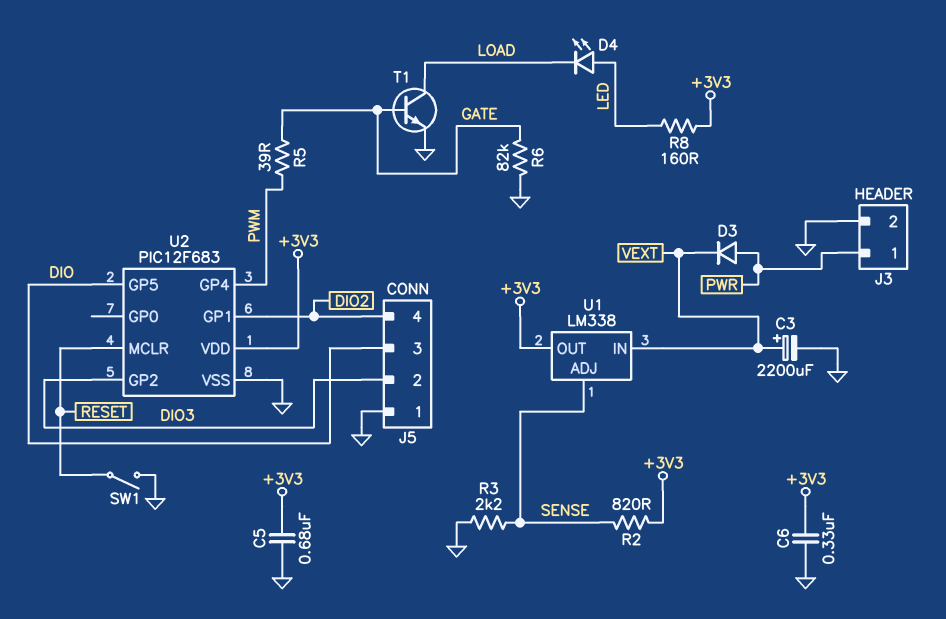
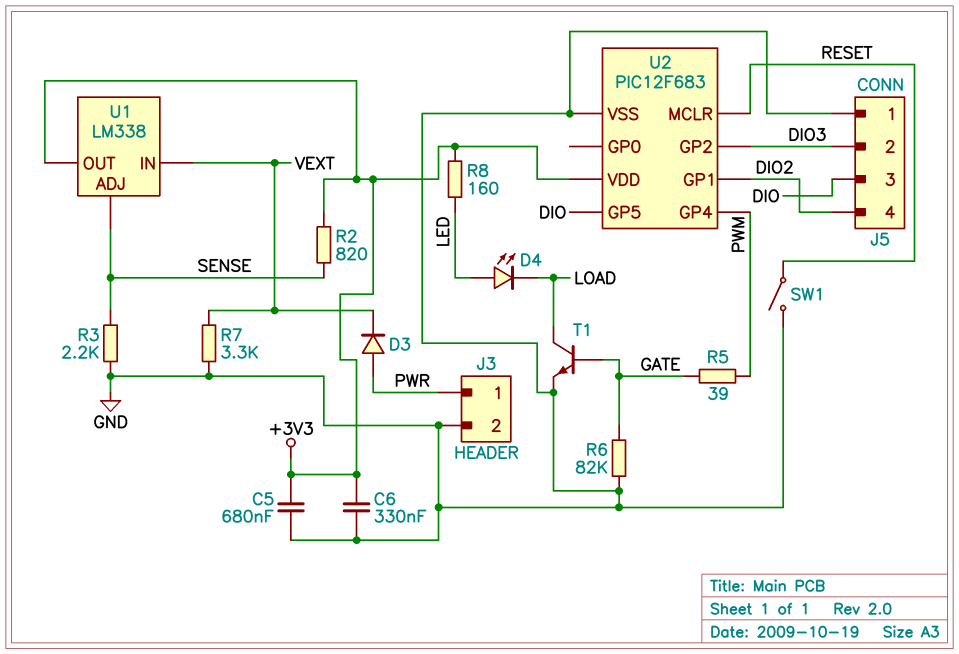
C3: 2200uF (plus VEXT, minus GND) -> none
R7: none -> 3.3k (GND, VEXT)

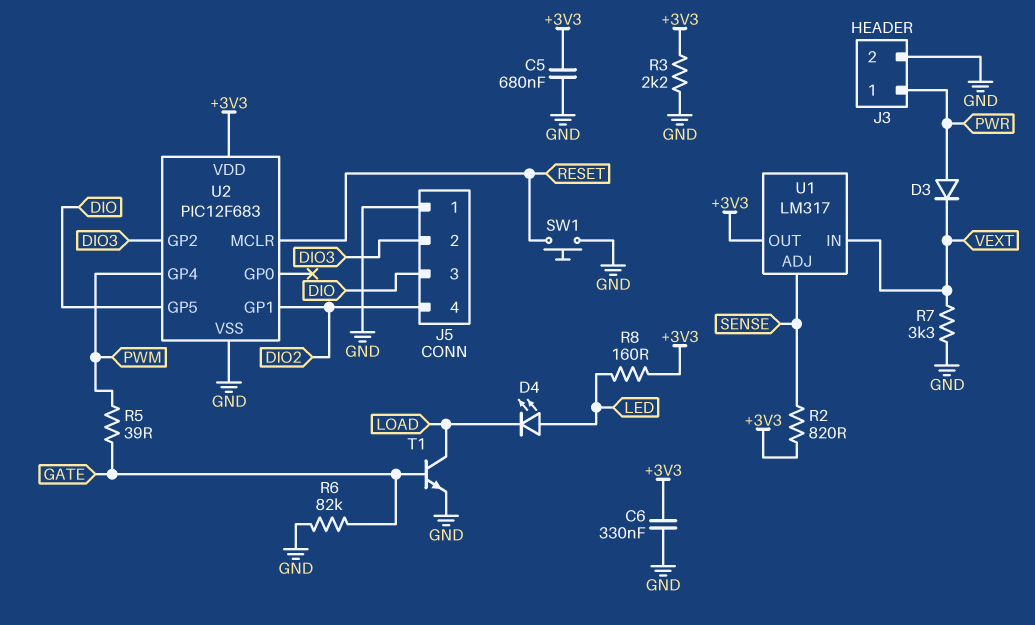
R3: 2.2k (GND, SENSE) -> 2.2k (+3V3, GND)
SW1: switch (GND, RESET) -> button (GND, RESET)
U1: LM338 -> LM317

